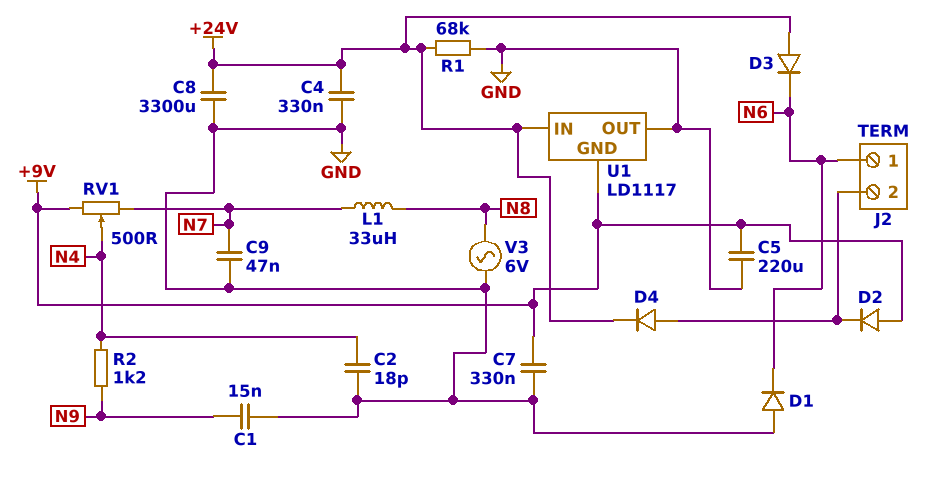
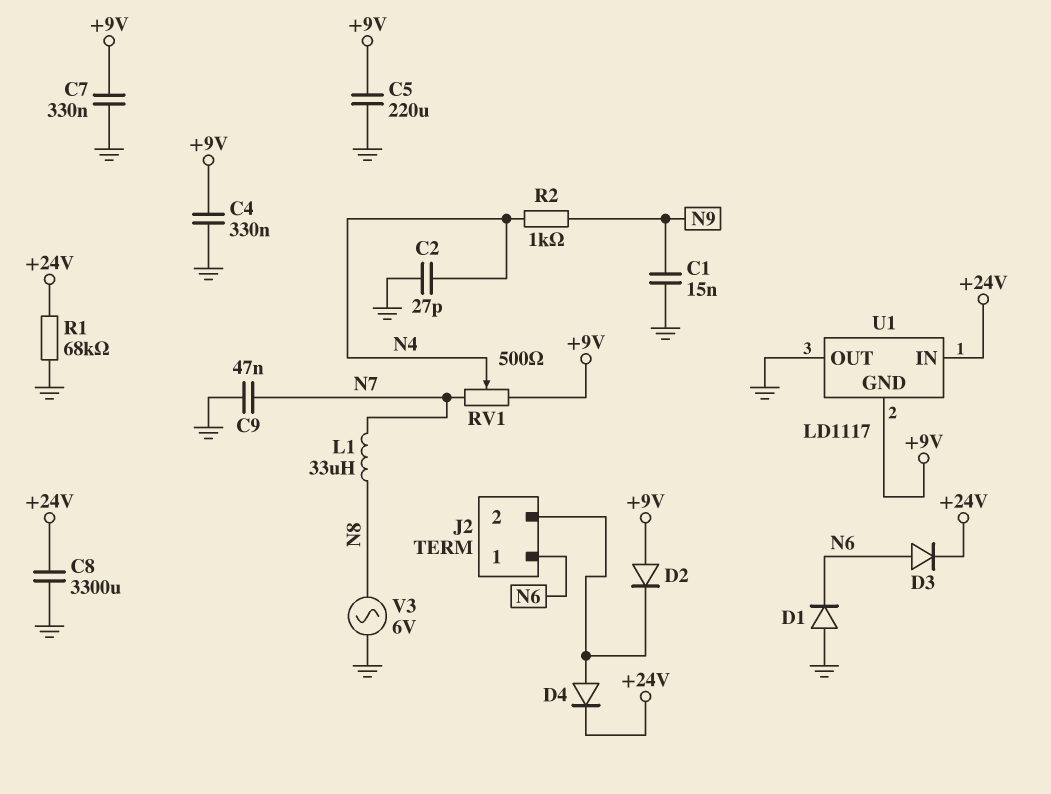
C2: 18pF (GND, N4) -> 27pF (GND, N4)
C4: 330nF (+24V, GND) -> 330nF (+9V, GND)
D3: diode (A +24V, K N6) -> diode (A N6, K +24V)
R2: 1.2k (N4, N9) -> 1k (N4, N9)

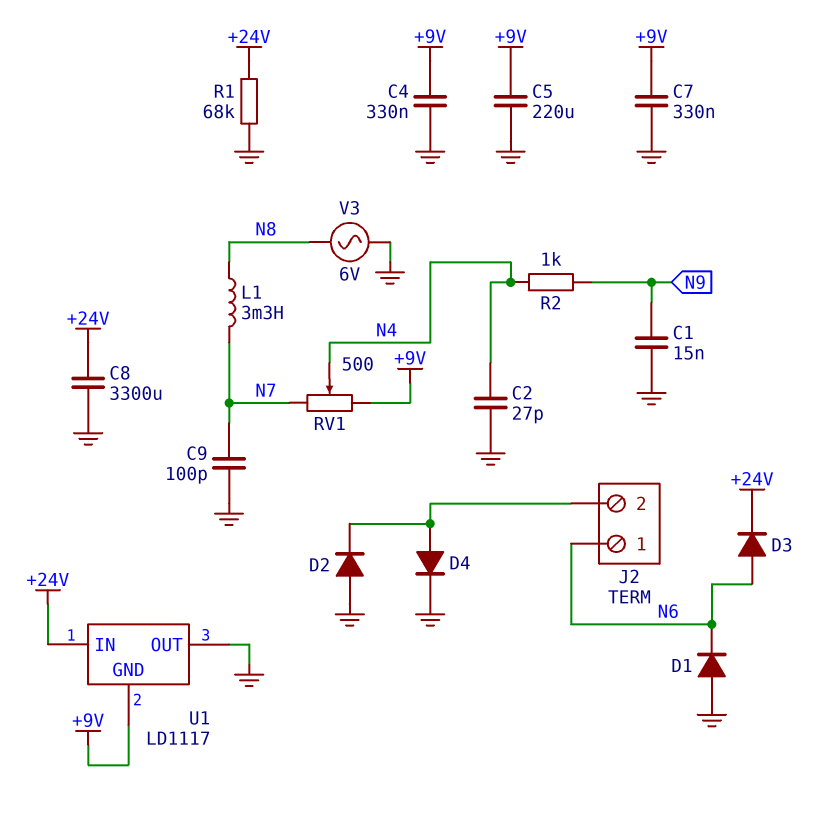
C9: 47nF (GND, N7) -> 100pF (GND, N7)
D2: diode (A +9V, K J2/2) -> diode (A GND, K J2/2)
D4: diode (A J2/2, K +24V) -> diode (A J2/2, K GND)
L1: 33uH (N7, N8) -> 3.3mH (N7, N8)

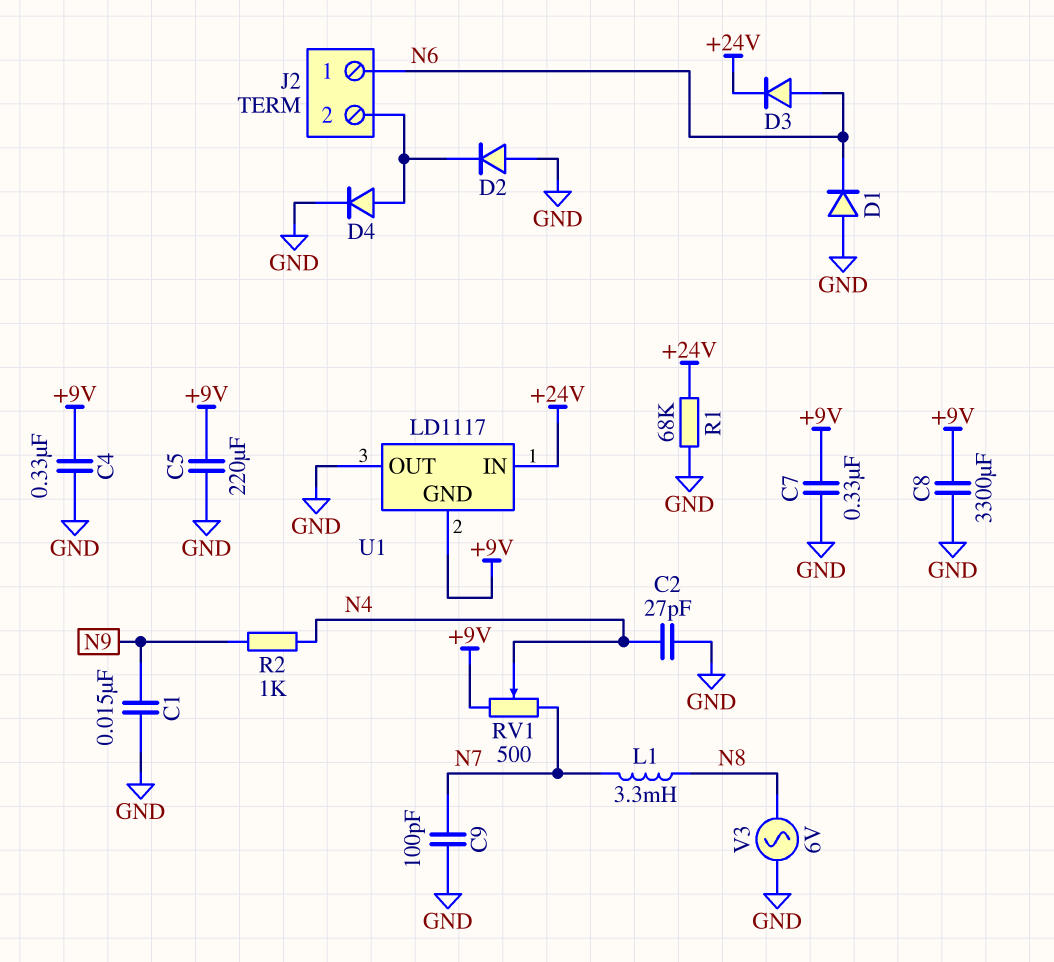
C8: 3300uF (+24V, GND) -> 3300uF (+9V, GND)

